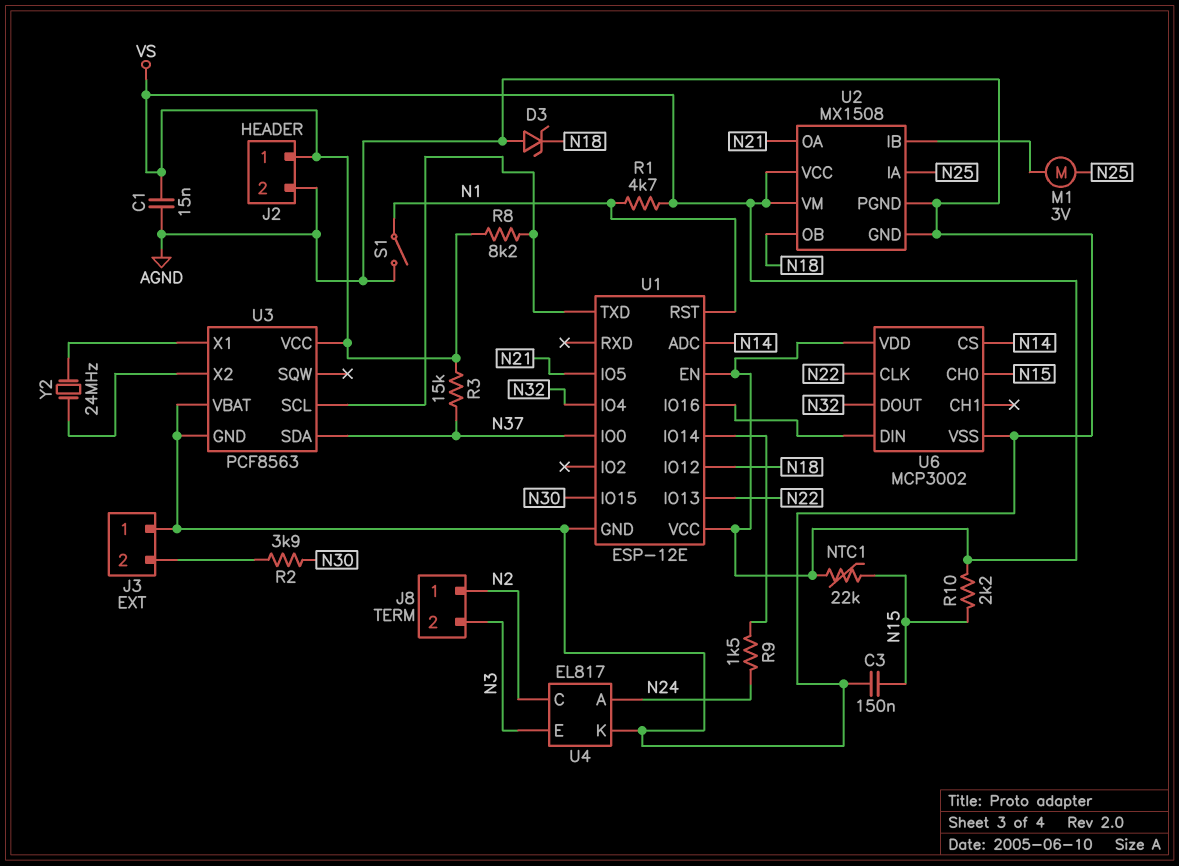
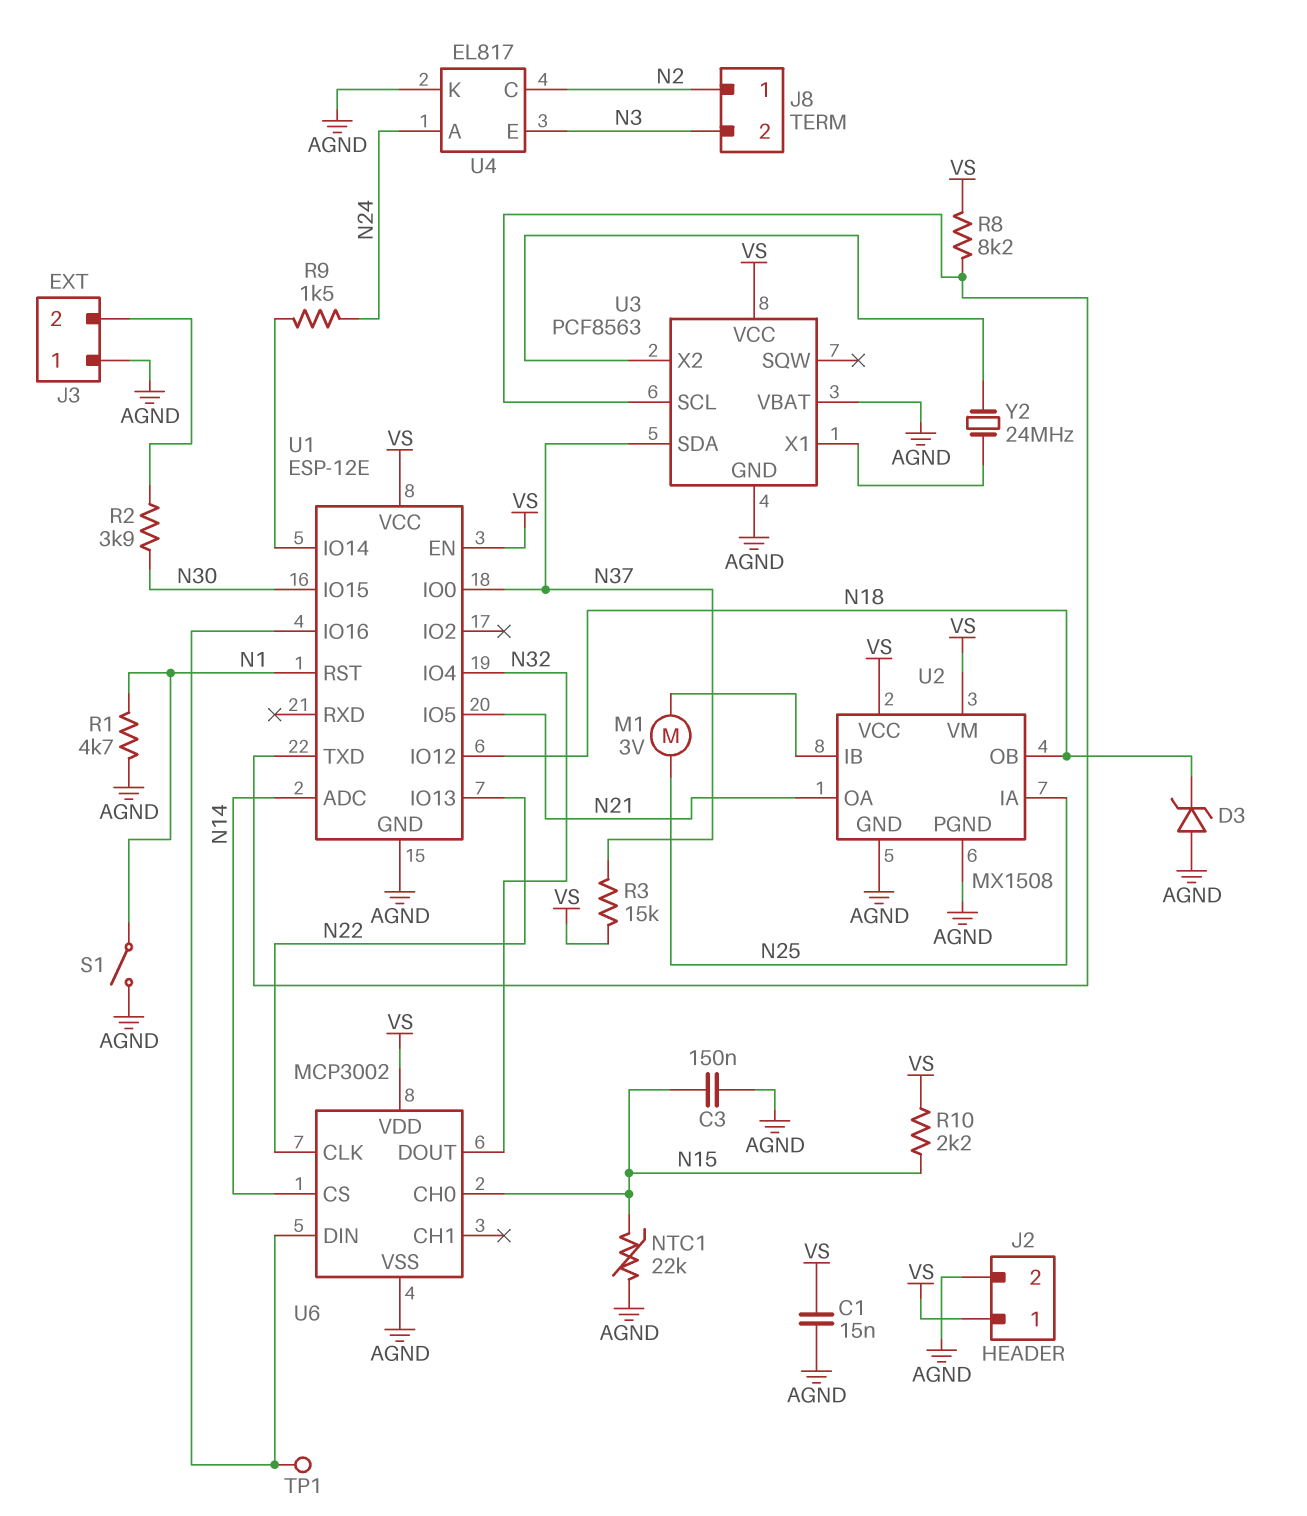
NTC1: 22k (N15, VS) -> 22k (AGND, N15)
R1: 4.7k (N1, VS) -> 4.7k (AGND, N1)
TP1: none -> test point (U1/IO16)

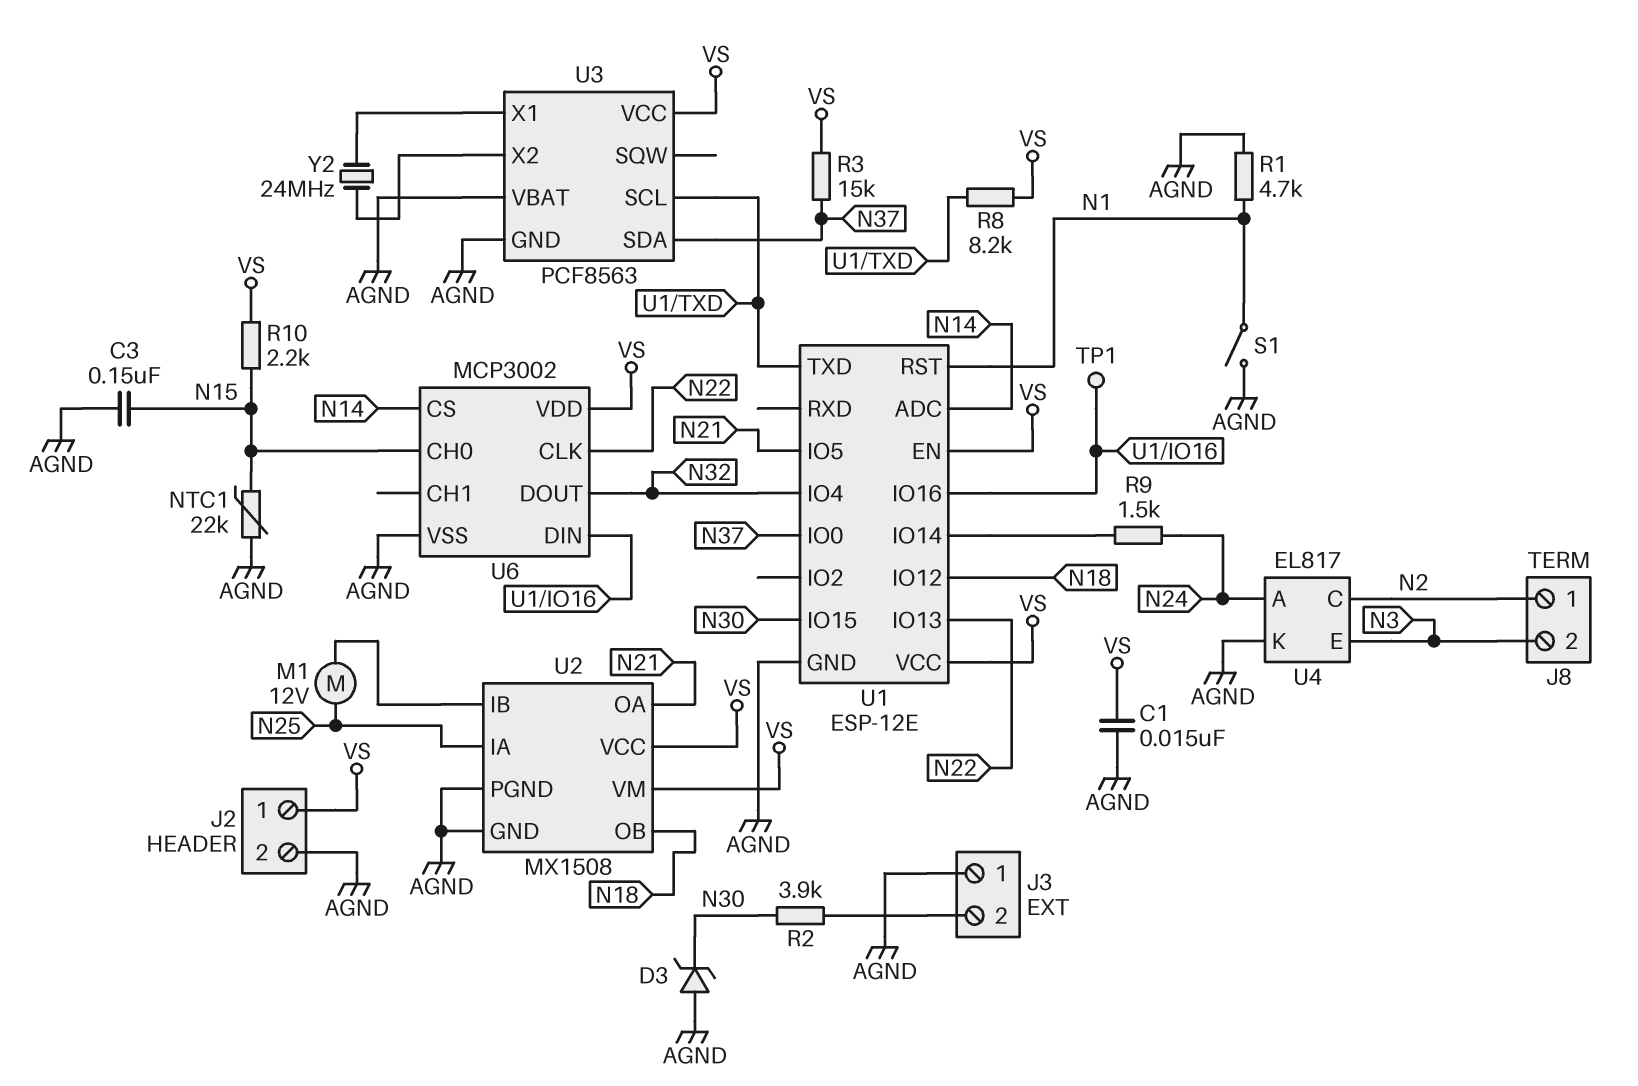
D3: zener (A AGND, K N18) -> zener (A AGND, K N30)
M1: motor 3V (N25, U2/IB) -> motor 12V (N25, U2/IB)

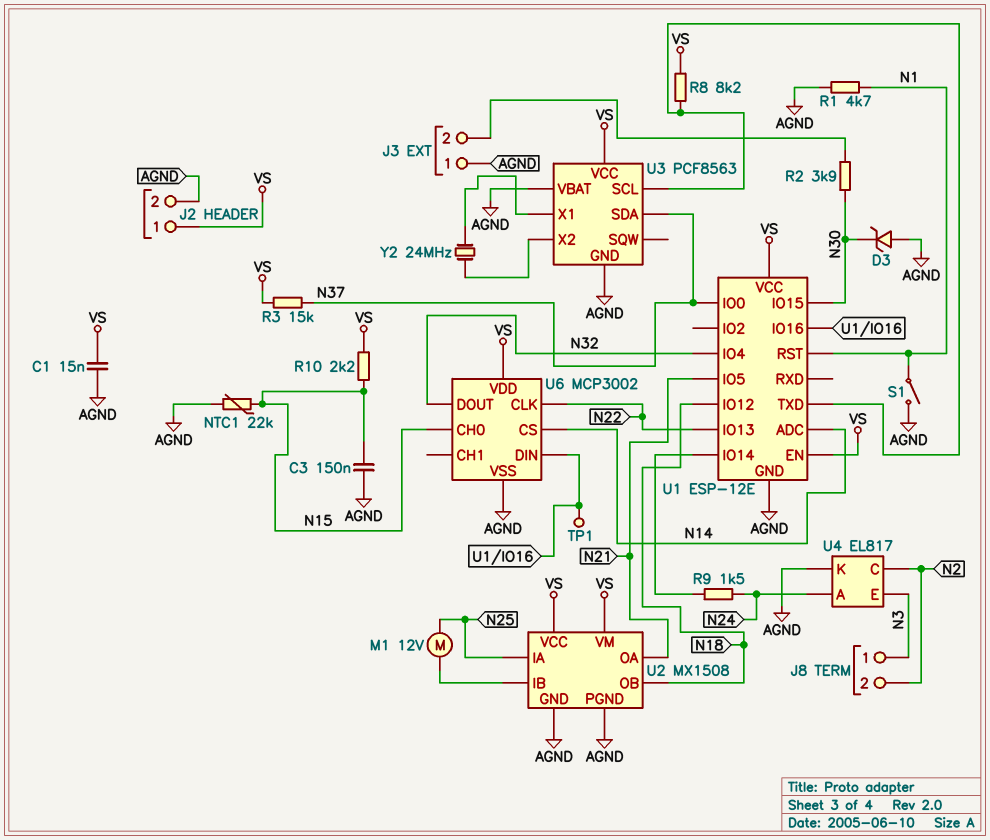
J8 pin 1: N2 -> N3
J8 pin 2: N3 -> N2

